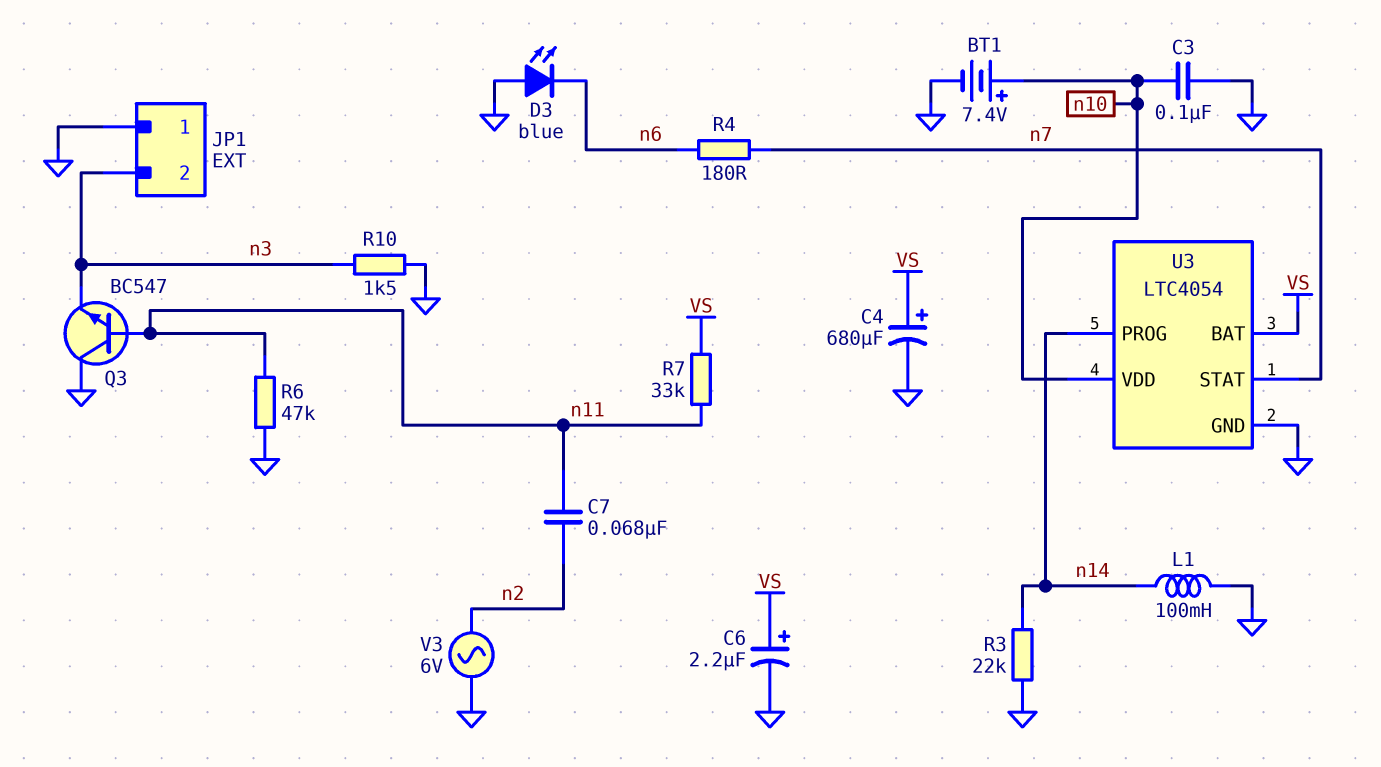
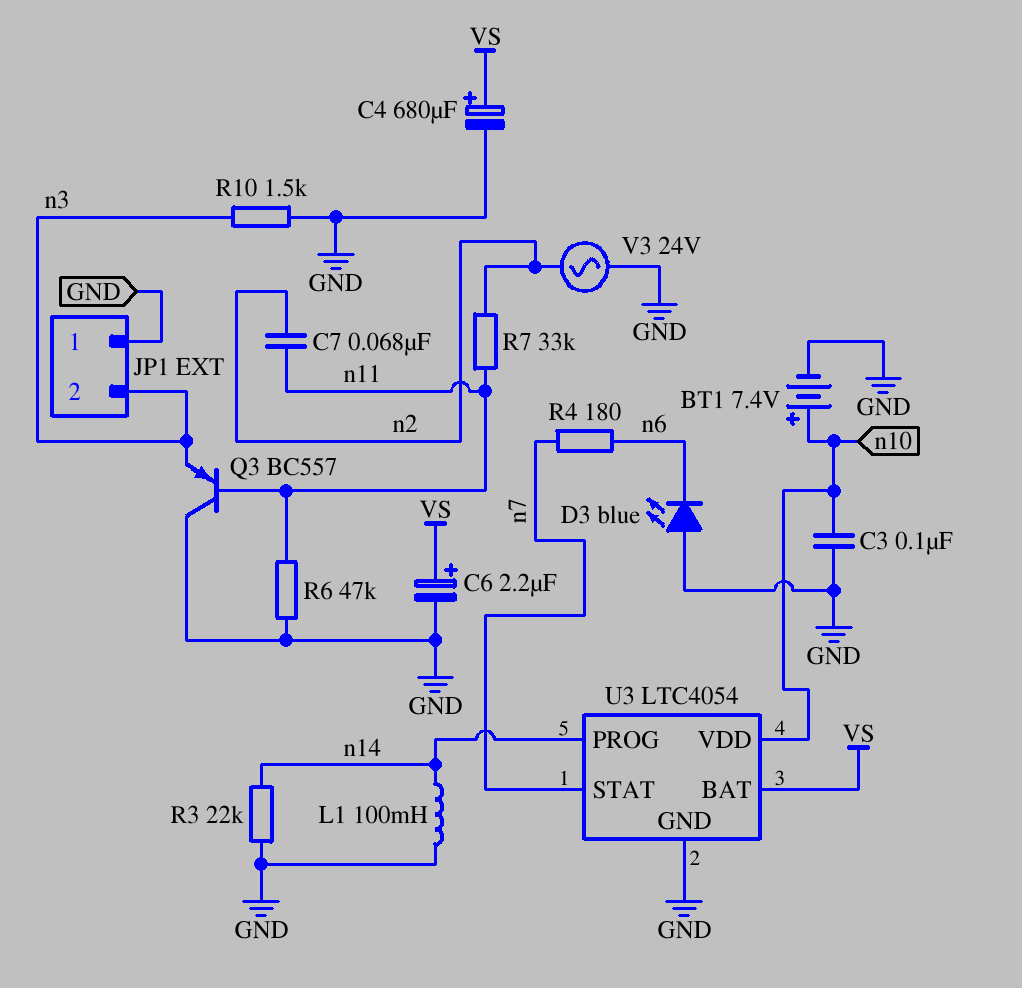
Q3: NPN BC547 (B n11, C GND, E n3) -> PNP BC557 (B n11, C GND, E n3)
R7: 33k (VS, n11) -> 33k (n2, n11)
V3: AC 6V (GND, n2) -> AC 24V (GND, n2)

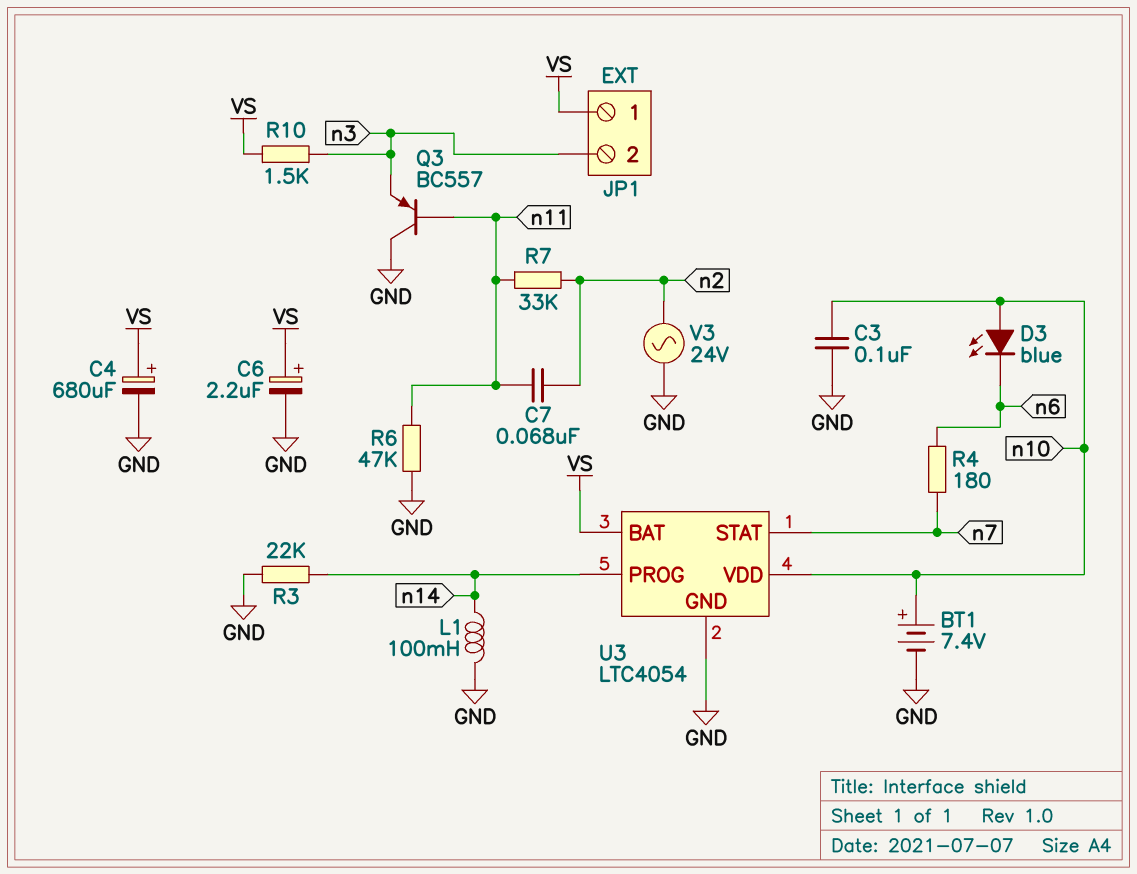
D3: LED blue (A GND, K n6) -> LED blue (A n10, K n6)
JP1 pin 1: GND -> VS
R10: 1.5k (GND, n3) -> 1.5k (VS, n3)

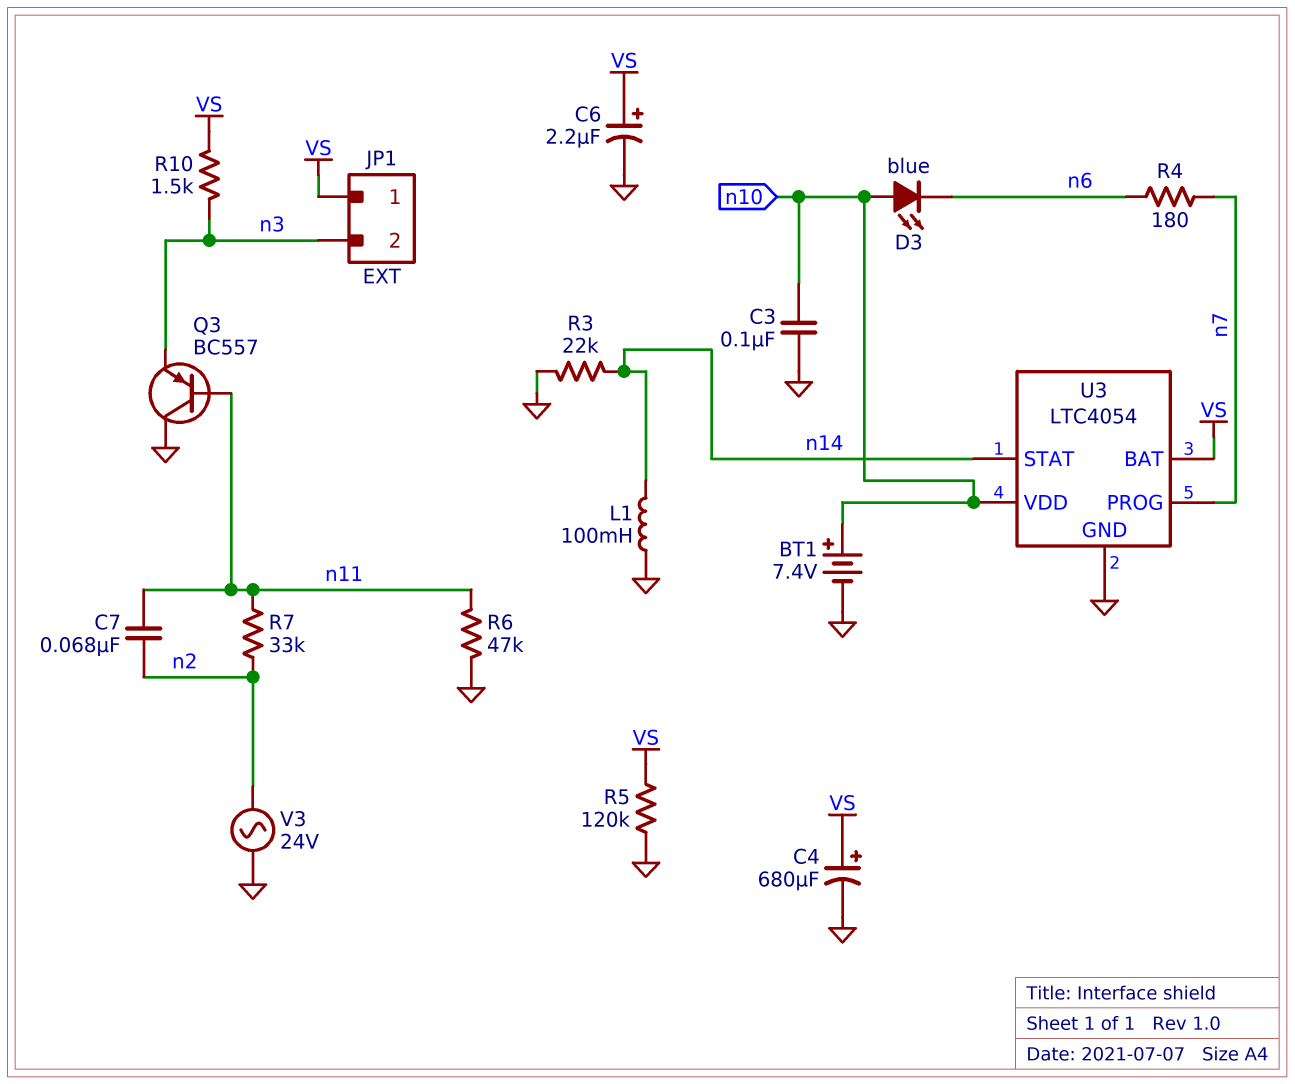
R5: none -> 120k (GND, VS)
U3 pin PROG: n14 -> n7
U3 pin STAT: n7 -> n14

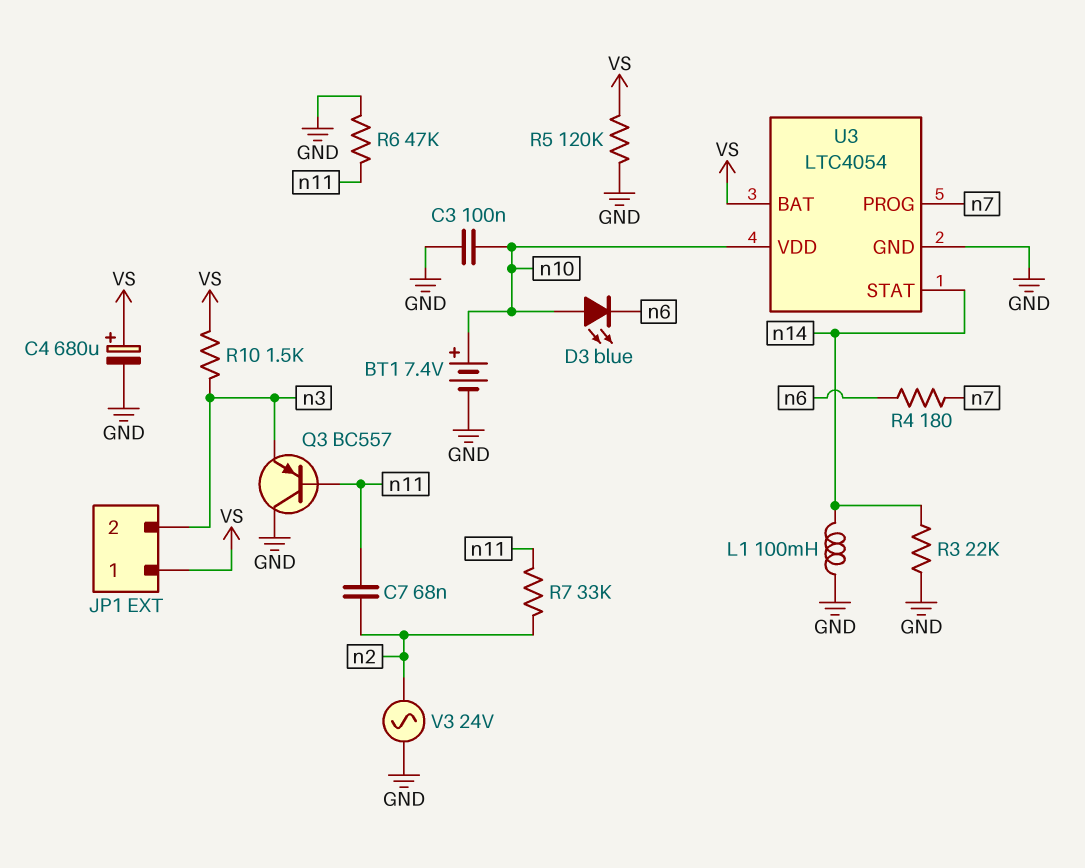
C6: 2.2uF (plus VS, minus GND) -> none

